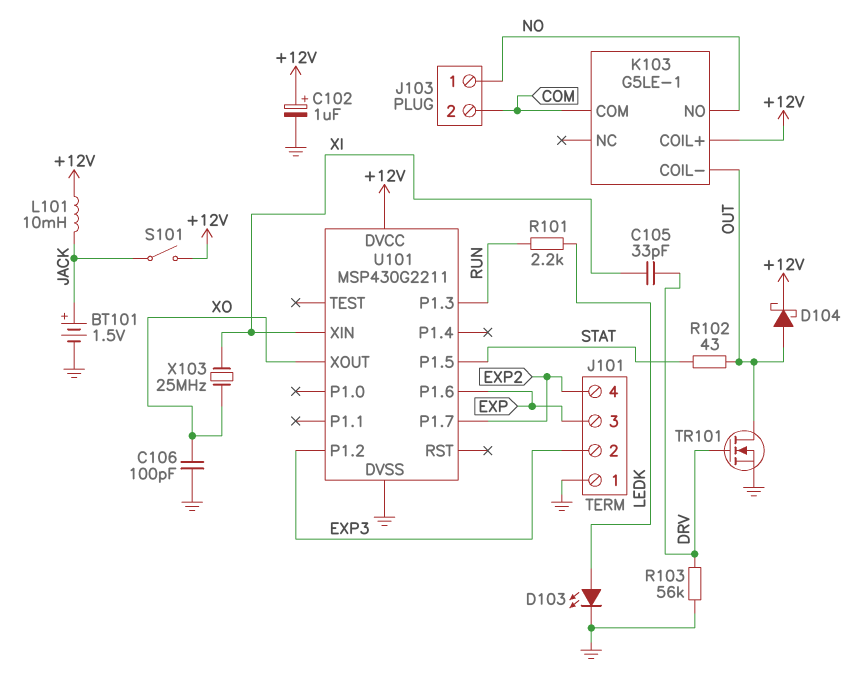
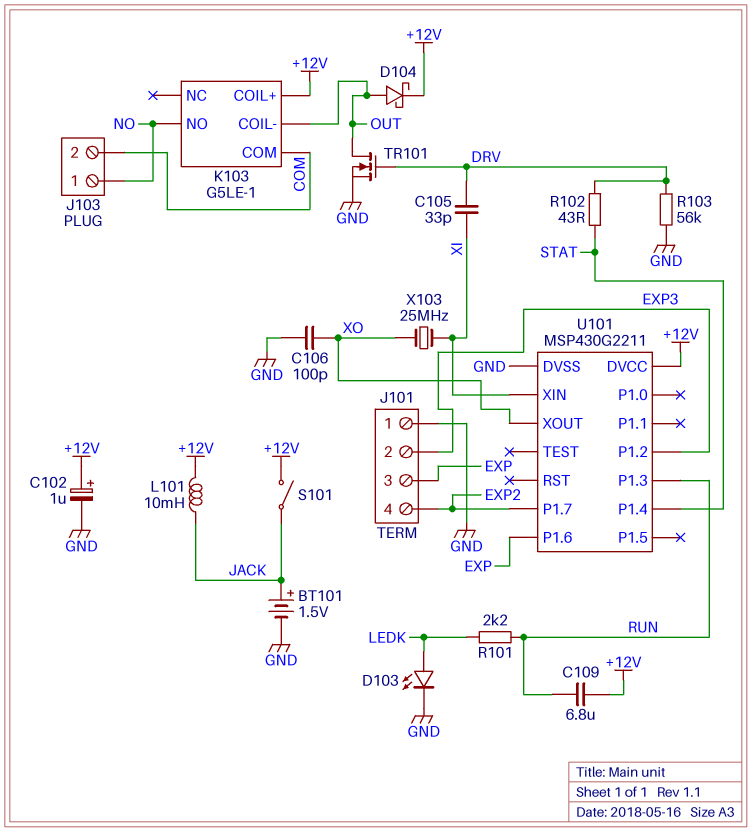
C109: none -> 6.8uF (+12V, RUN)
R102: 43 (OUT, STAT) -> 43 (DRV, STAT)
U101 pin P1.4: none -> STAT
U101 pin P1.5: STAT -> none

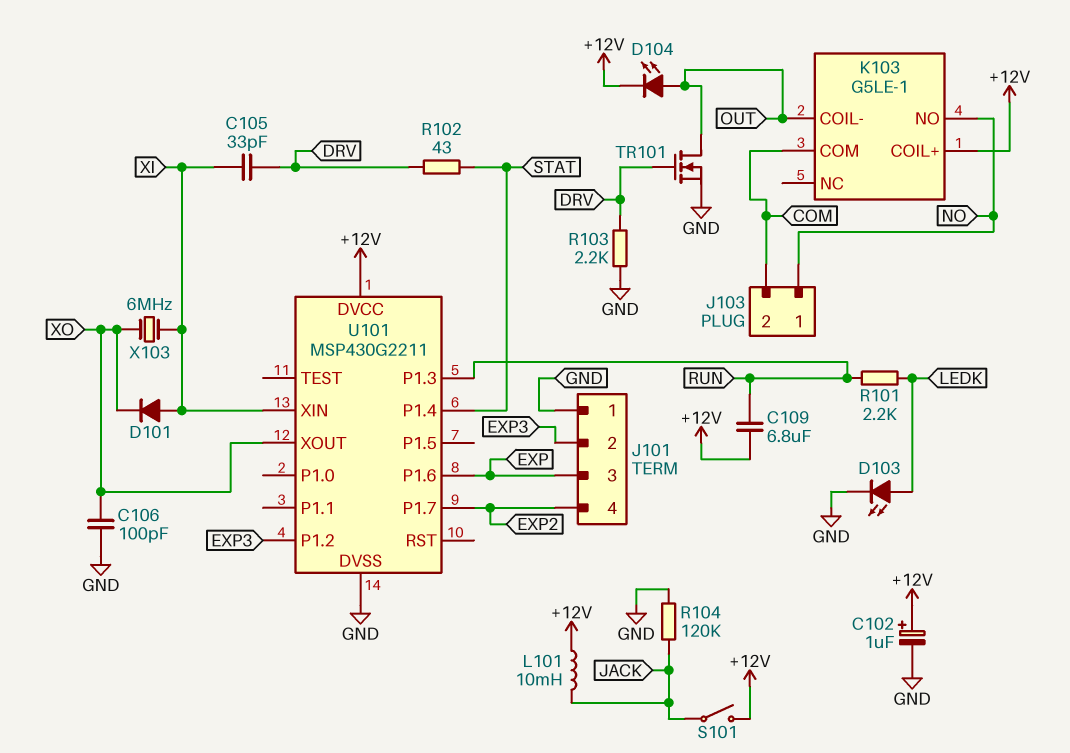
BT101: 1.5V (plus JACK, minus GND) -> none
D101: none -> diode (A XI, K XO)
D104: schottky (A OUT, K +12V) -> LED (A OUT, K +12V)
R103: 56k (DRV, GND) -> 2.2k (DRV, GND)
R104: none -> 120k (GND, JACK)
X103: 25MHz (XI, XO) -> 6MHz (XI, XO)

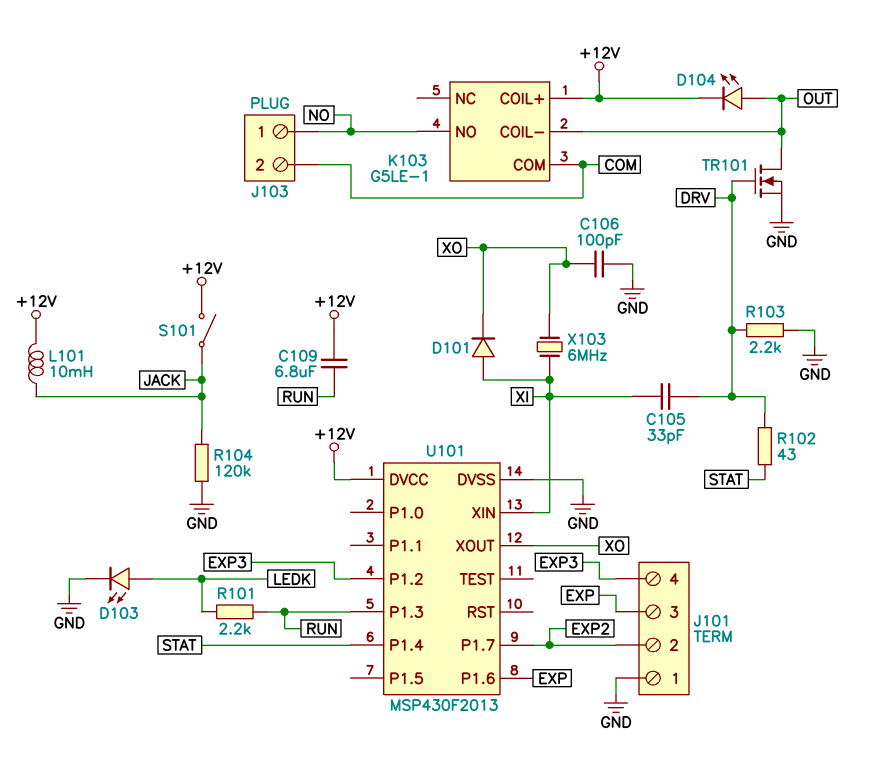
C102: 1uF (plus +12V, minus GND) -> none
J101 pin 2: EXP3 -> EXP2
J101 pin 4: EXP2 -> EXP3
U101: MSP430G2211 -> MSP430F2013

